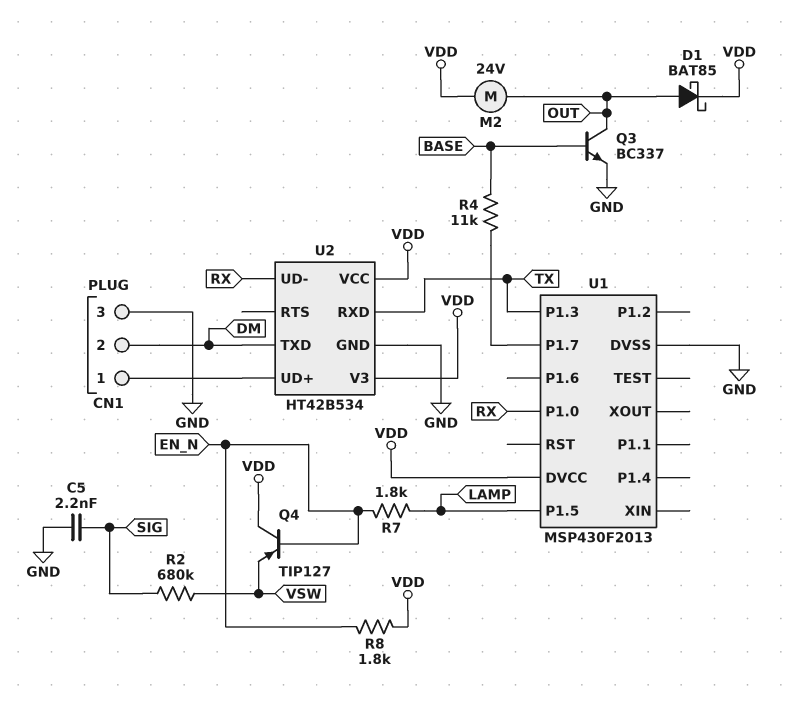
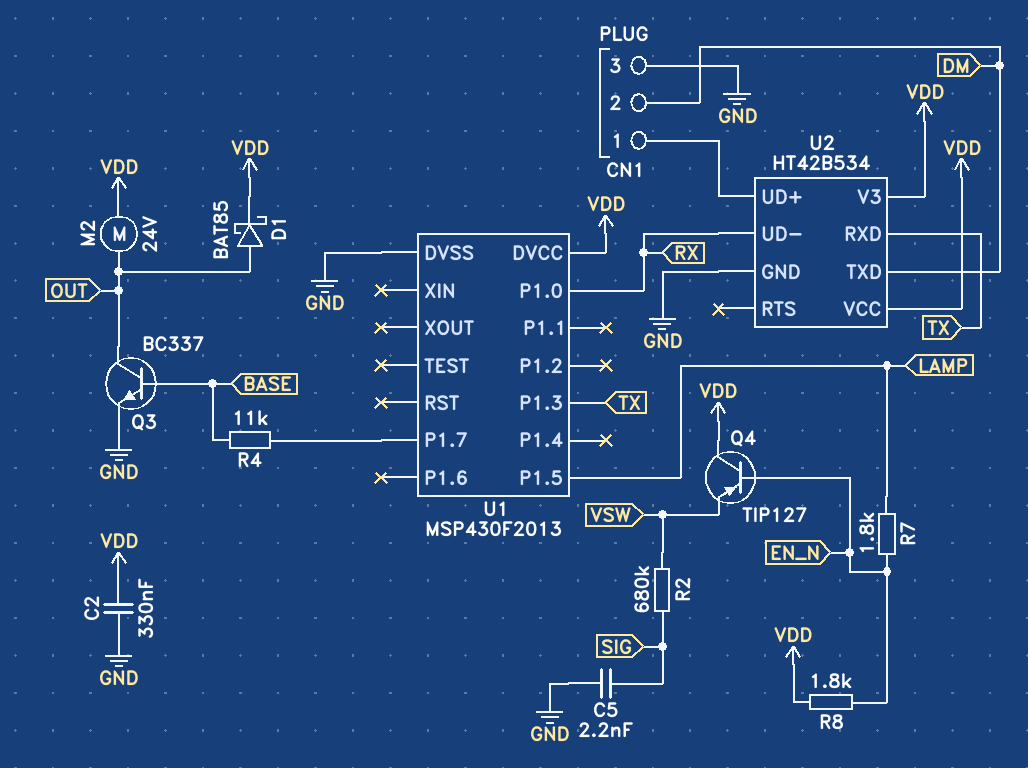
C2: none -> 330nF (GND, VDD)

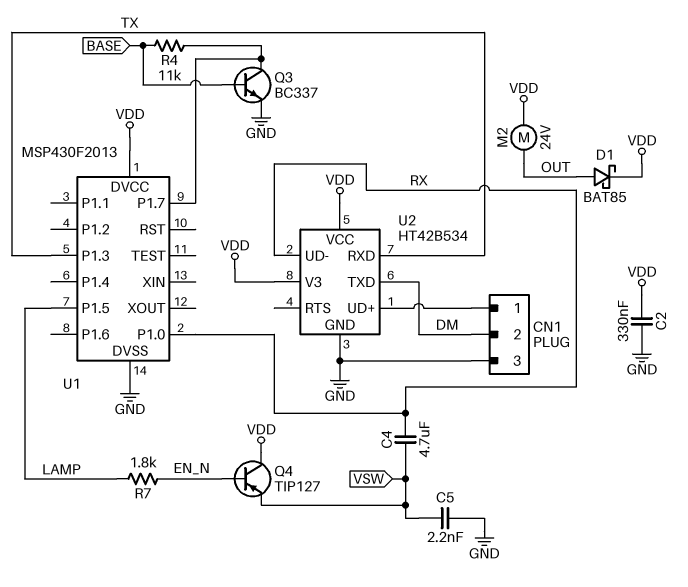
C4: none -> 4.7uF (RX, VSW)
C5: 2.2nF (GND, SIG) -> 2.2nF (GND, VSW)
Q3: NPN BC337 (B BASE, C OUT, E GND) -> NPN BC337 (B BASE, C U1/P1.7, E GND)
R2: 680k (SIG, VSW) -> none
R8: 1.8k (EN_N, VDD) -> none

